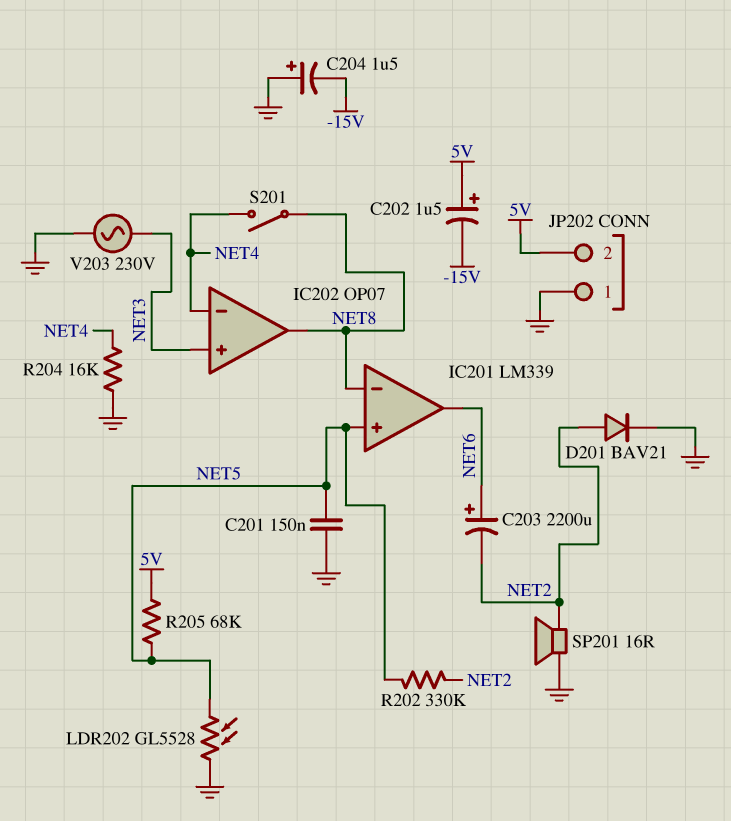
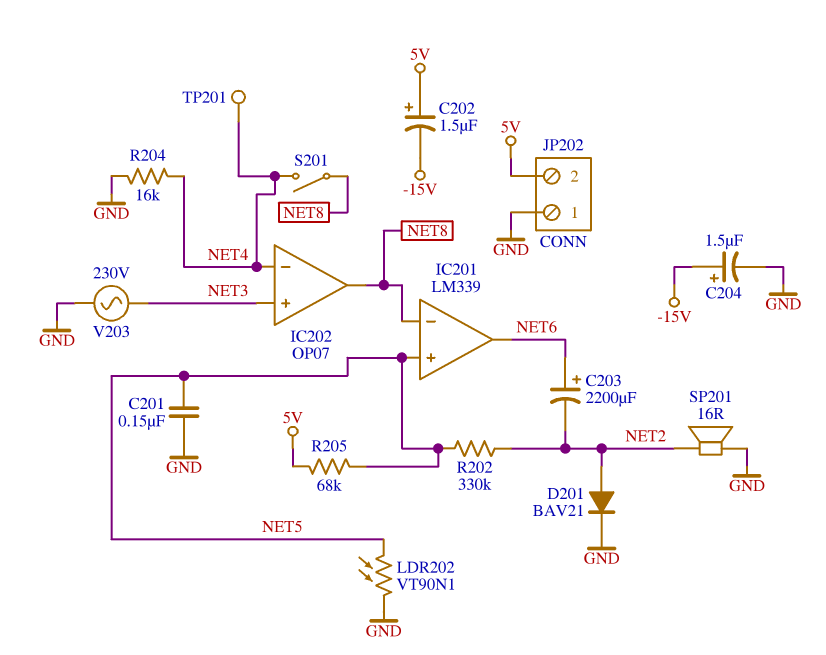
C204: 1.5uF (plus GND, minus -15V) -> 1.5uF (plus -15V, minus GND)
LDR202: GL5528 (GND, NET5) -> VT90N1 (GND, NET5)
TP201: none -> test point (NET4)

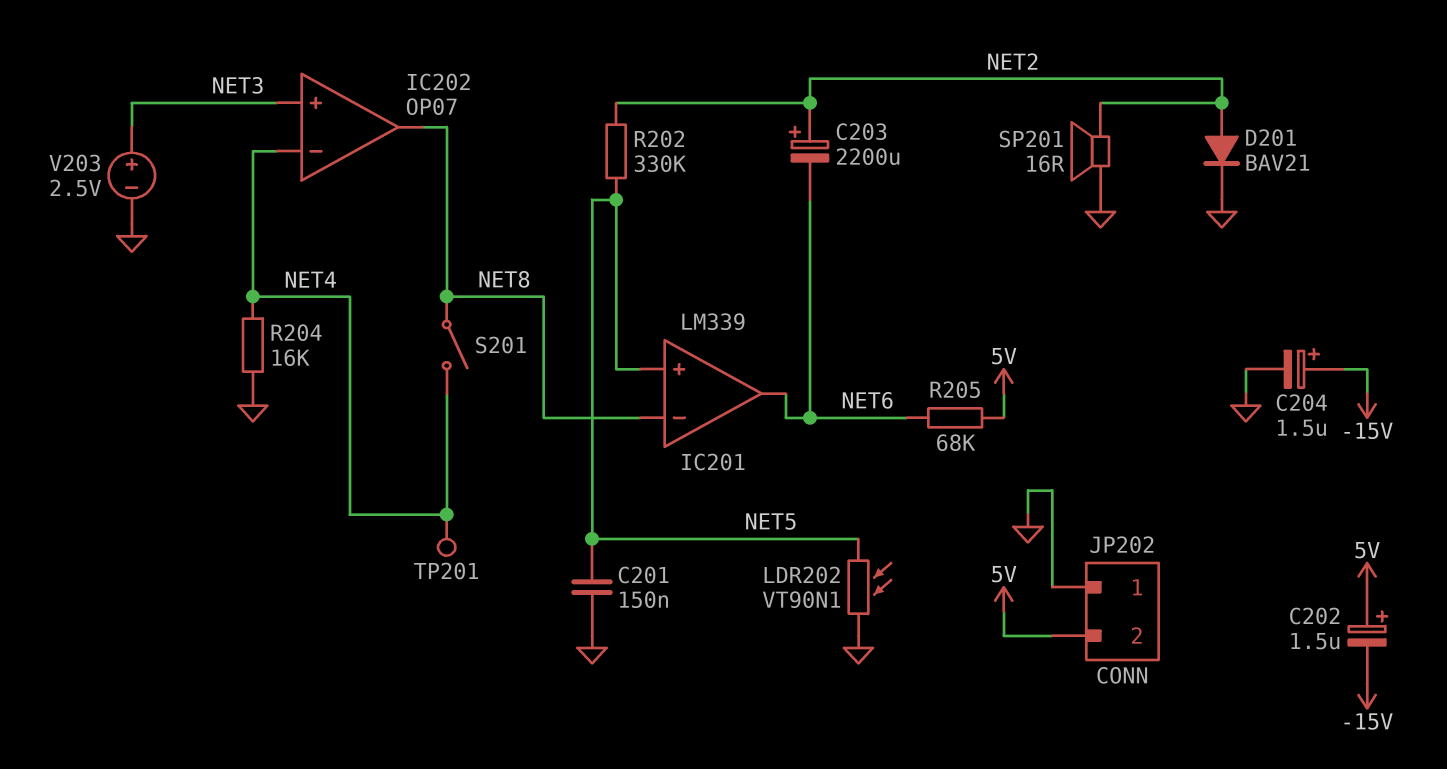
C203: 2200uF (plus NET6, minus NET2) -> 2200uF (plus NET2, minus NET6)
R205: 68k (5V, NET5) -> 68k (5V, NET6)
V203: AC 230V (GND, NET3) -> 2.5V (plus NET3, minus GND)

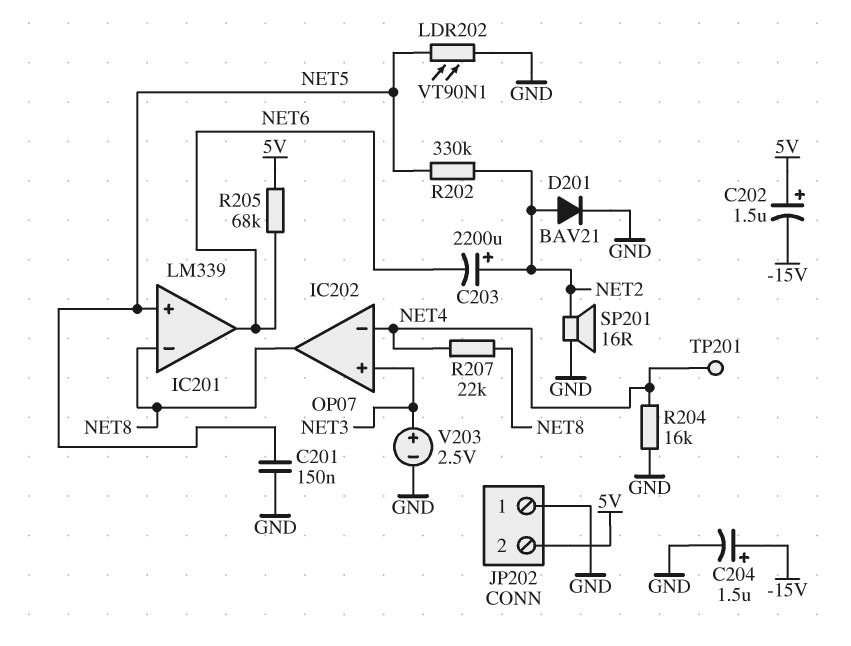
R207: none -> 22k (NET4, NET8)
S201: switch (NET4, NET8) -> none

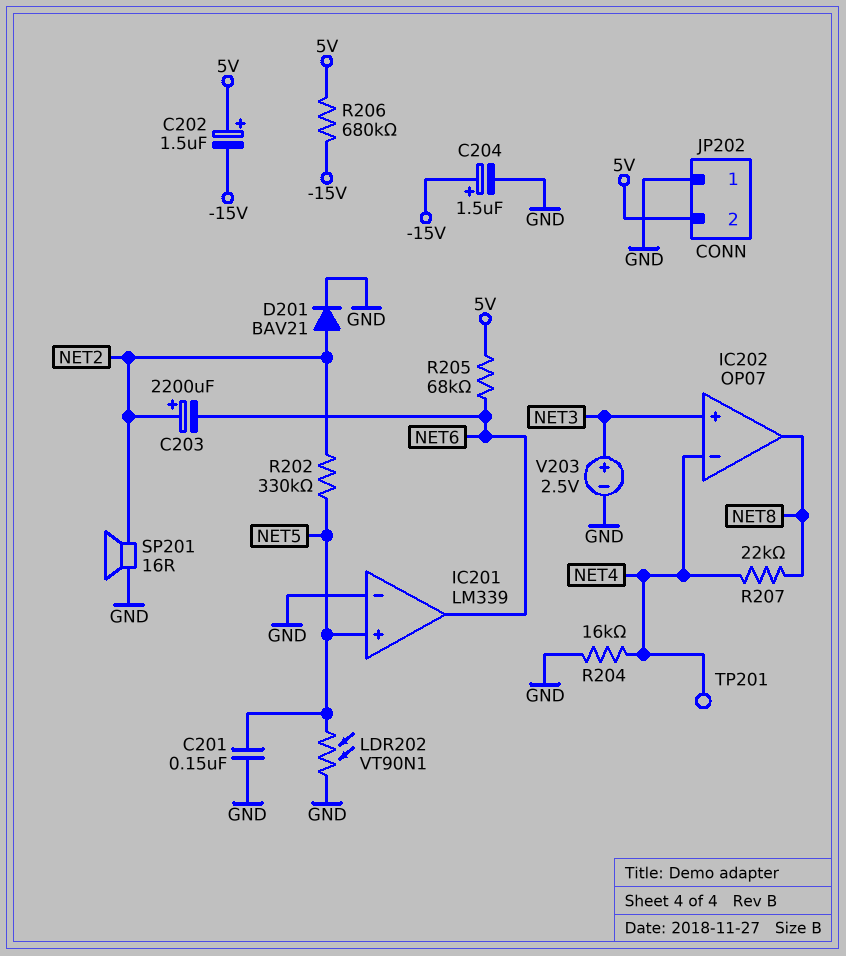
IC201 pin in-: NET8 -> GND
R206: none -> 680k (-15V, 5V)

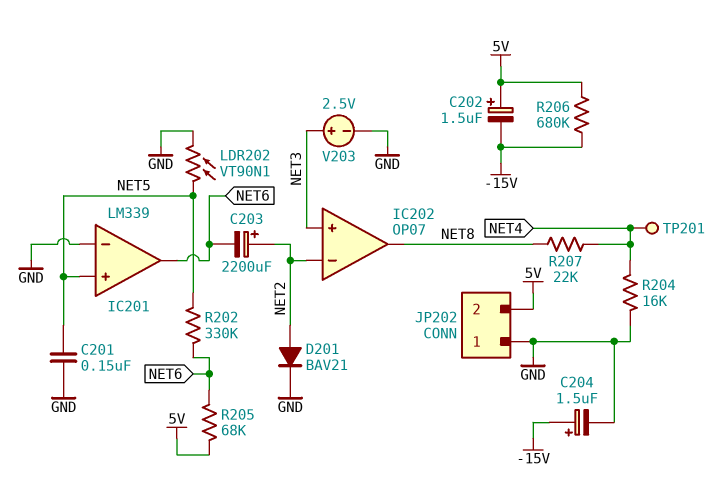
IC202 pin in-: NET4 -> NET2
R202: 330k (NET2, NET5) -> 330k (NET5, NET6)
SP201: speaker 16R (GND, NET2) -> none

